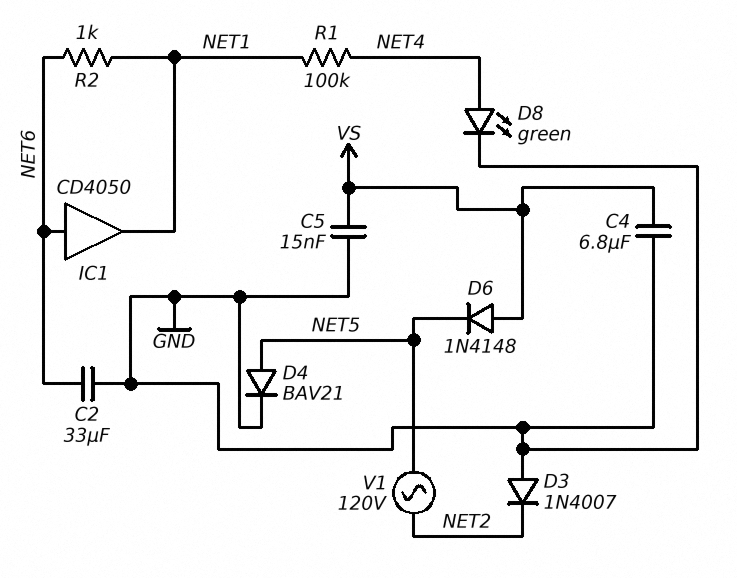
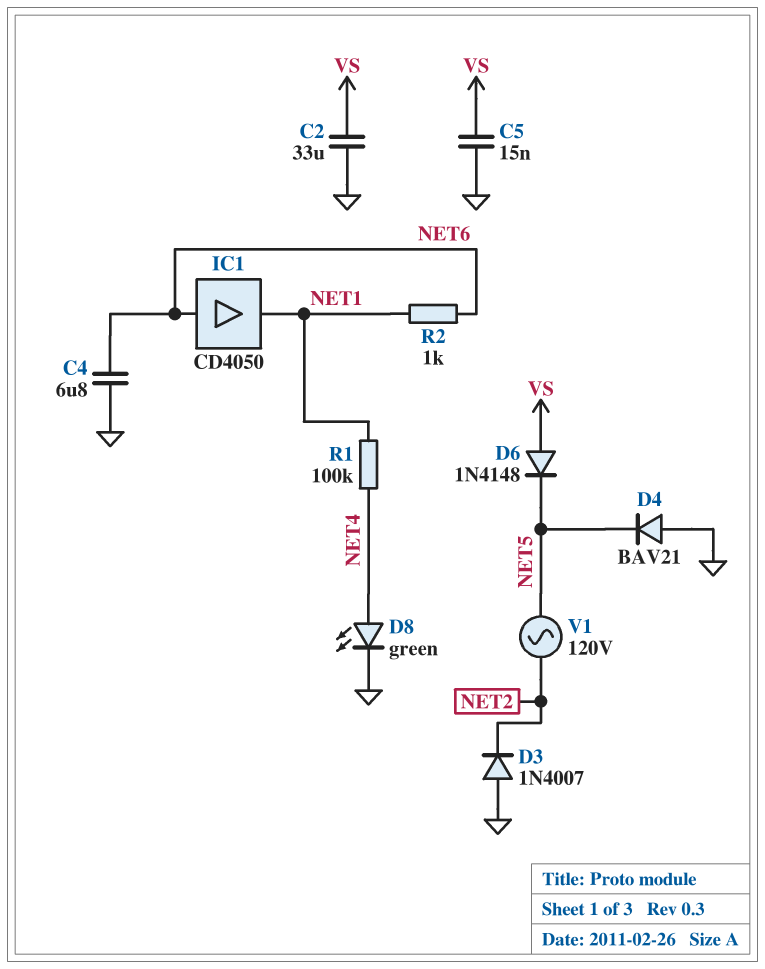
C2: 33uF (GND, NET6) -> 33uF (GND, VS)
C4: 6.8uF (GND, VS) -> 6.8uF (GND, NET6)
D4: diode BAV21 (A NET5, K GND) -> diode BAV21 (A GND, K NET5)

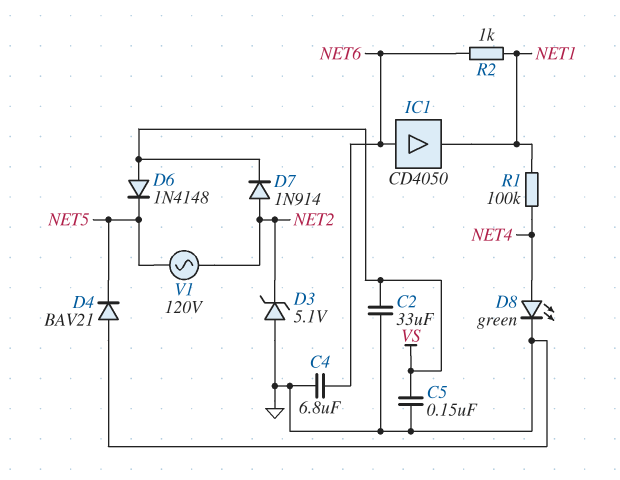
C5: 15nF (GND, VS) -> 150nF (GND, VS)
D3: diode 1N4007 (A GND, K NET2) -> zener 5.1V (A GND, K NET2)
D7: none -> diode 1N914 (A NET2, K VS)

